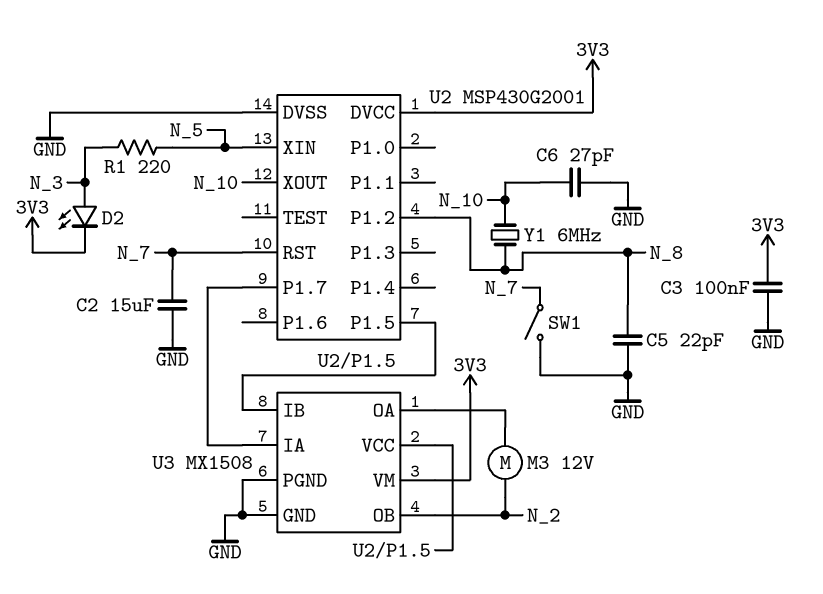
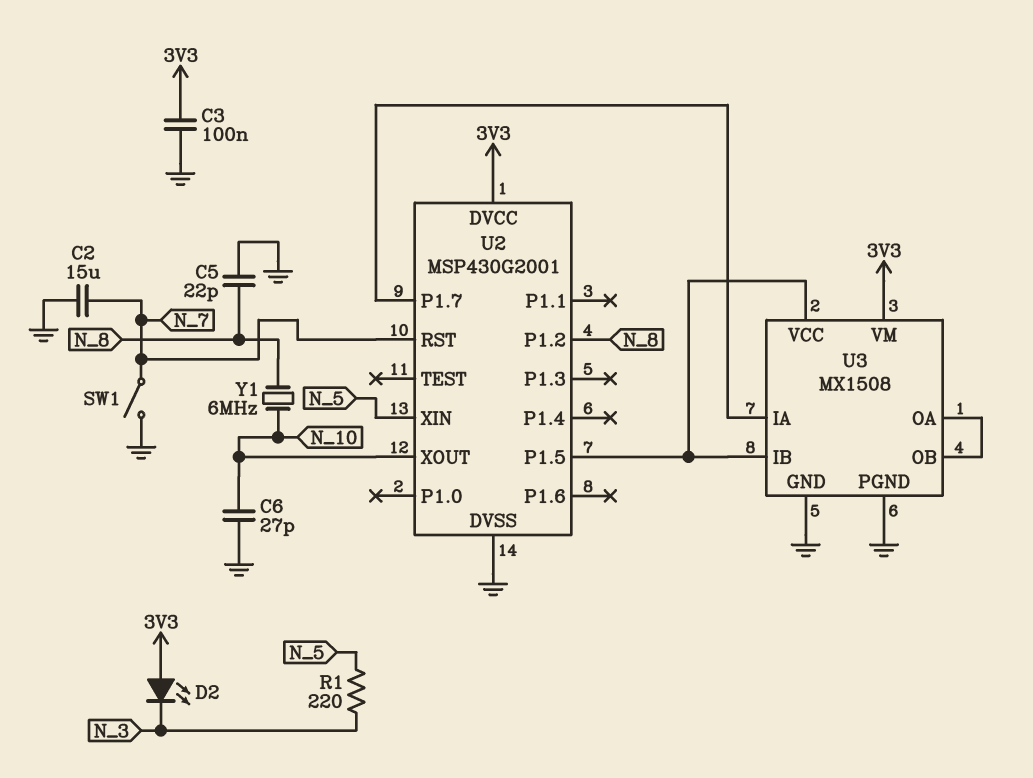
D2: LED (A N_3, K 3V3) -> LED (A 3V3, K N_3)
M3: motor 12V (N_2, U3/OA) -> none
U3 pin OB: N_2 -> U3/OA

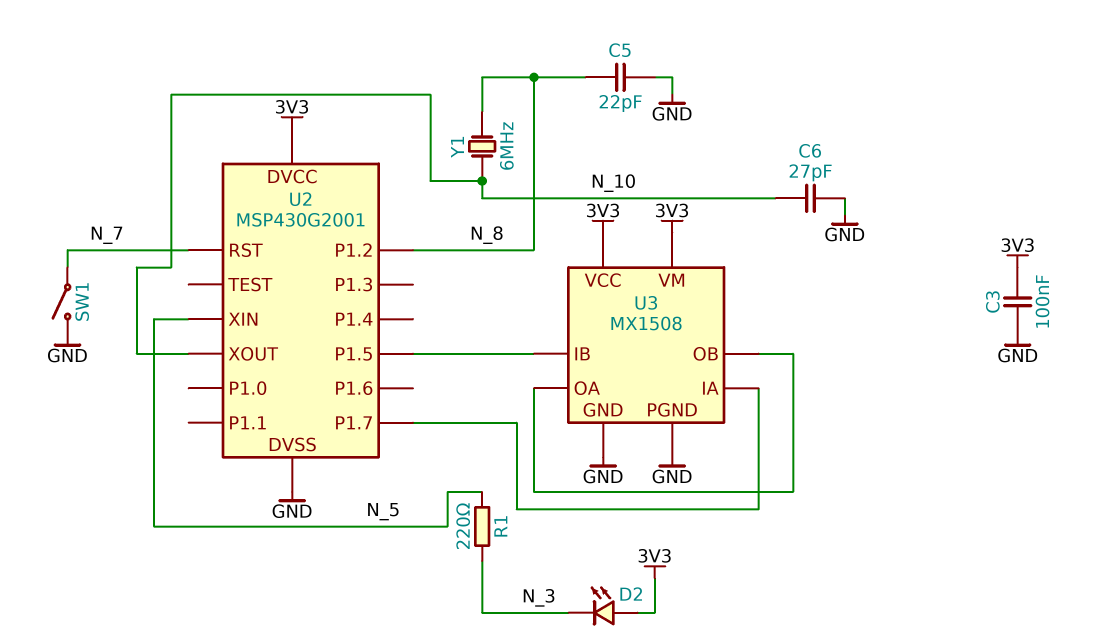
C2: 15uF (GND, N_7) -> none
U3 pin VCC: U2/P1.5 -> 3V3

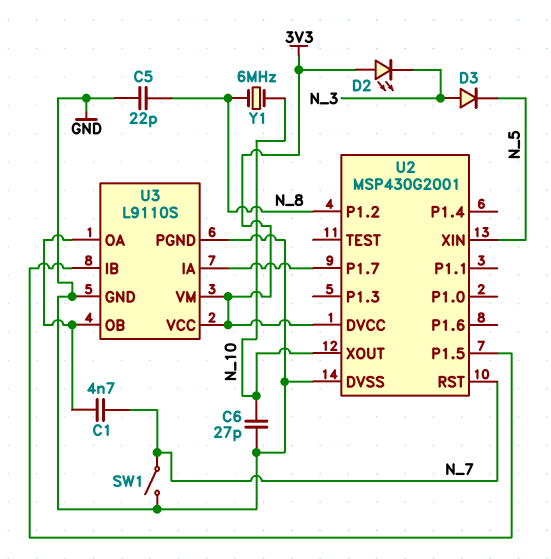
C1: none -> 4.7nF (N_7, U3/OA)
C3: 100nF (3V3, GND) -> none
D3: none -> diode (A N_3, K N_5)
R1: 220 (N_3, N_5) -> none
U3: MX1508 -> L9110S

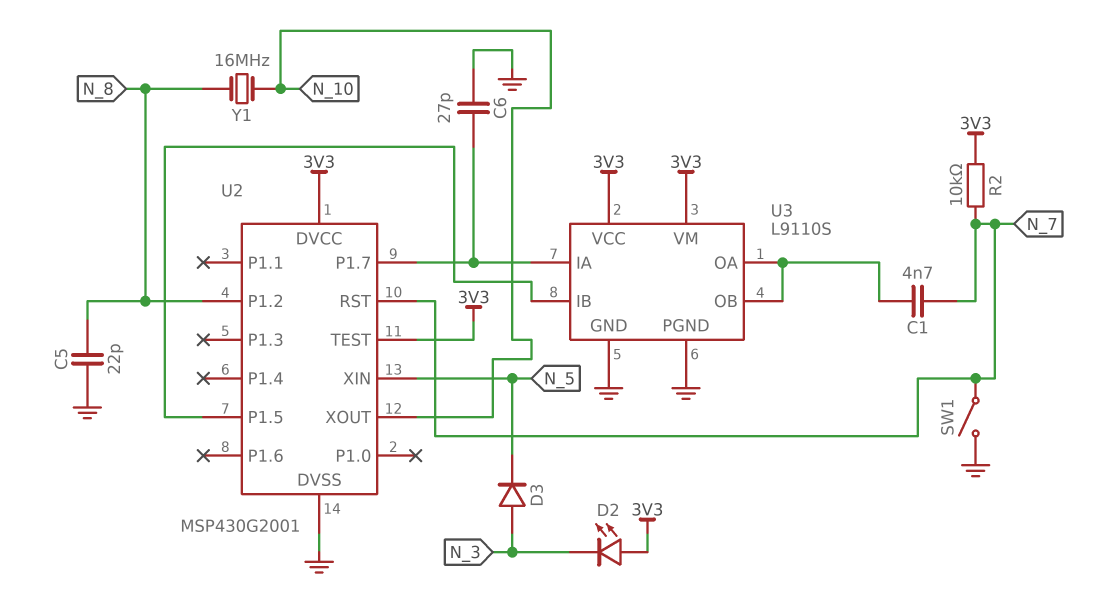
C6: 27pF (GND, N_10) -> 27pF (GND, U2/P1.7)
R2: none -> 10k (3V3, N_7)
U2 pin TEST: none -> 3V3
Y1: 6MHz (N_8, N_10) -> 16MHz (N_8, N_10)

